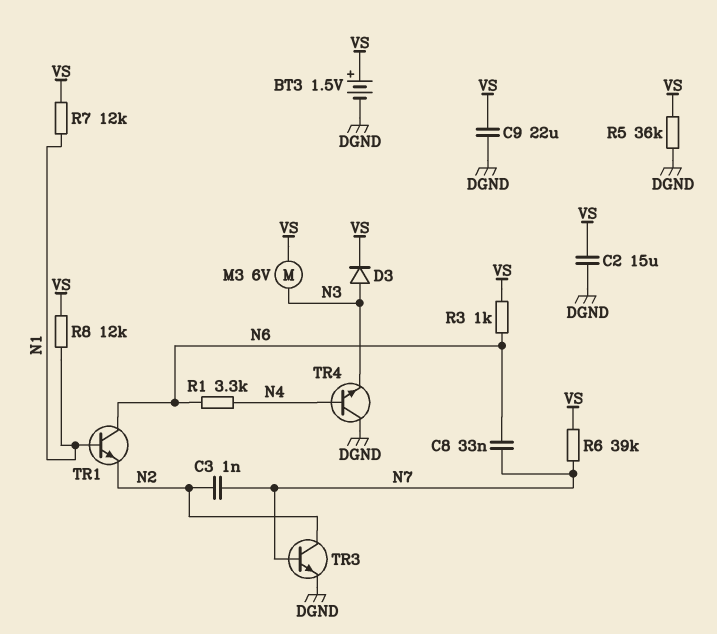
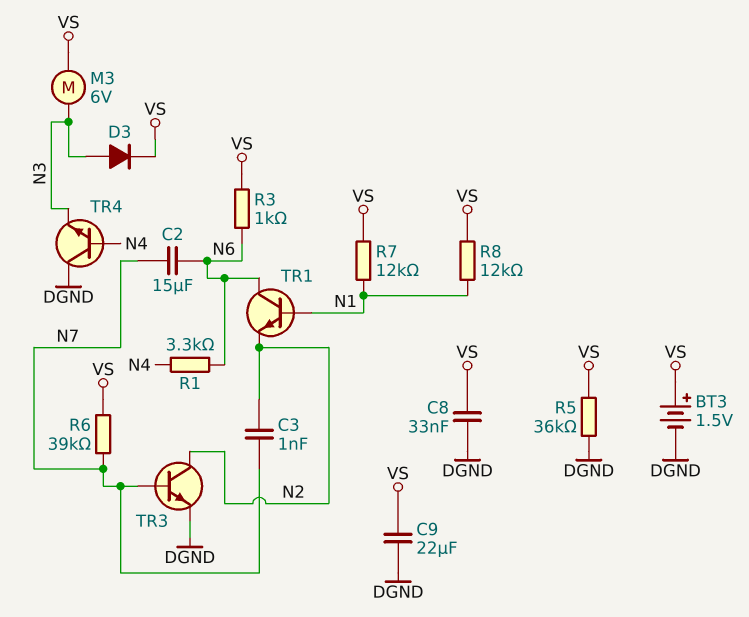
C2: 15uF (DGND, VS) -> 15uF (N6, N7)
C8: 33nF (N6, N7) -> 33nF (DGND, VS)

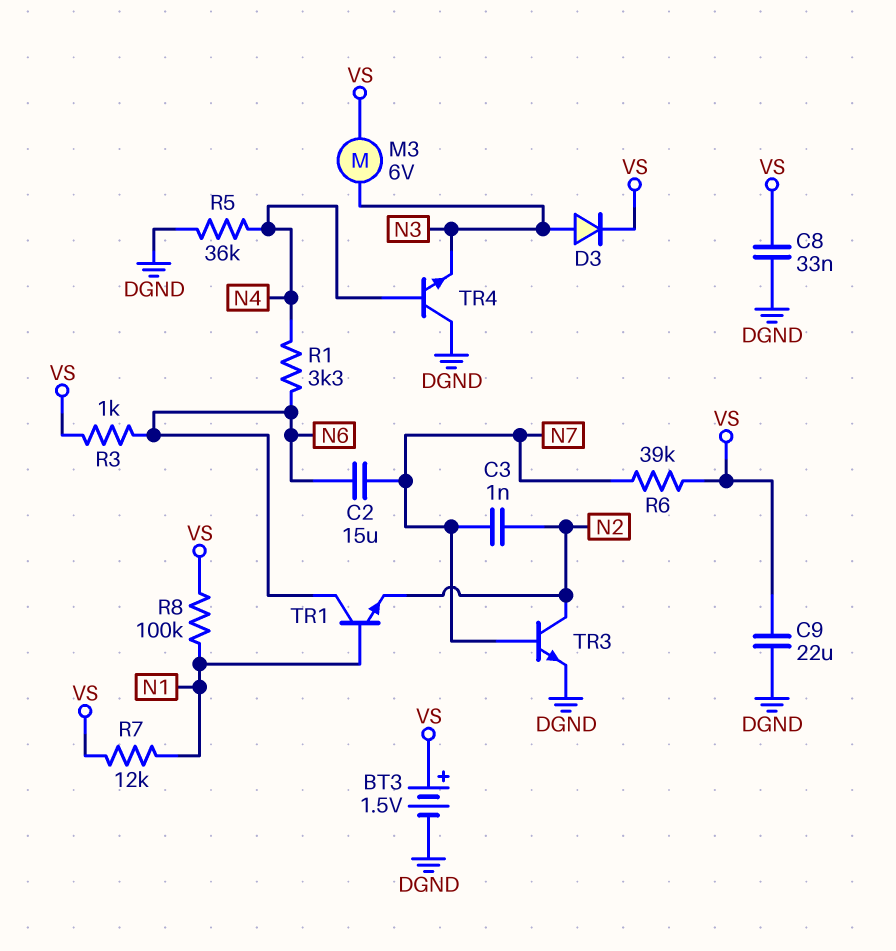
R5: 36k (DGND, VS) -> 36k (DGND, N4)
R8: 12k (N1, VS) -> 100k (N1, VS)

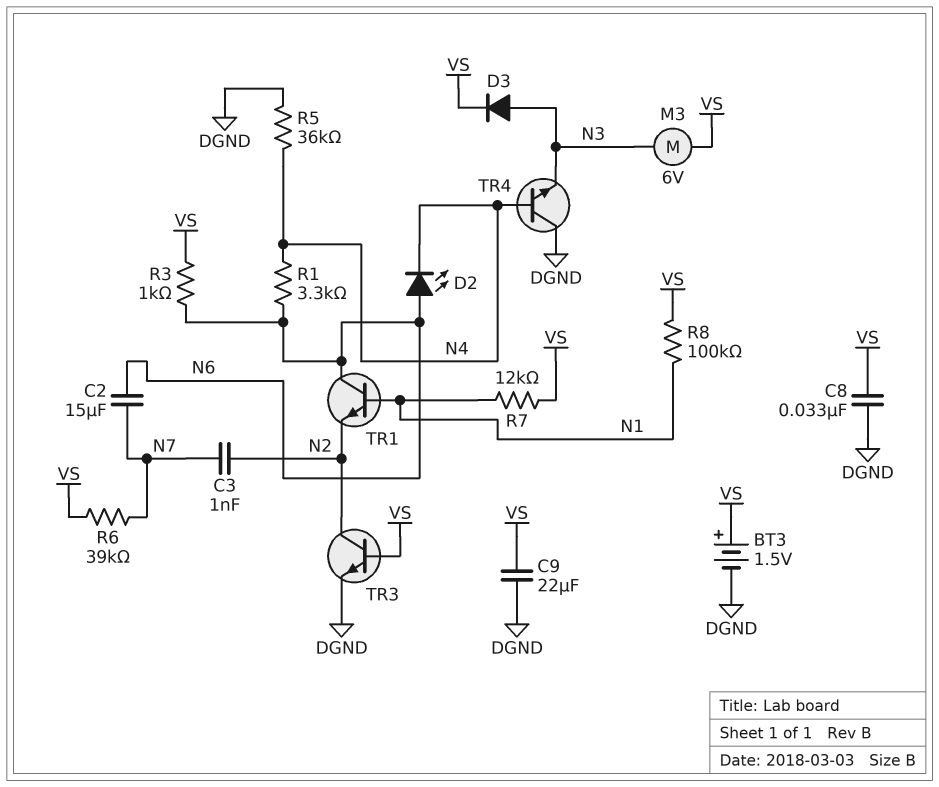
D2: none -> LED (A N6, K N4)
TR3: NPN (B N7, C N2, E DGND) -> NPN (B VS, C N2, E DGND)

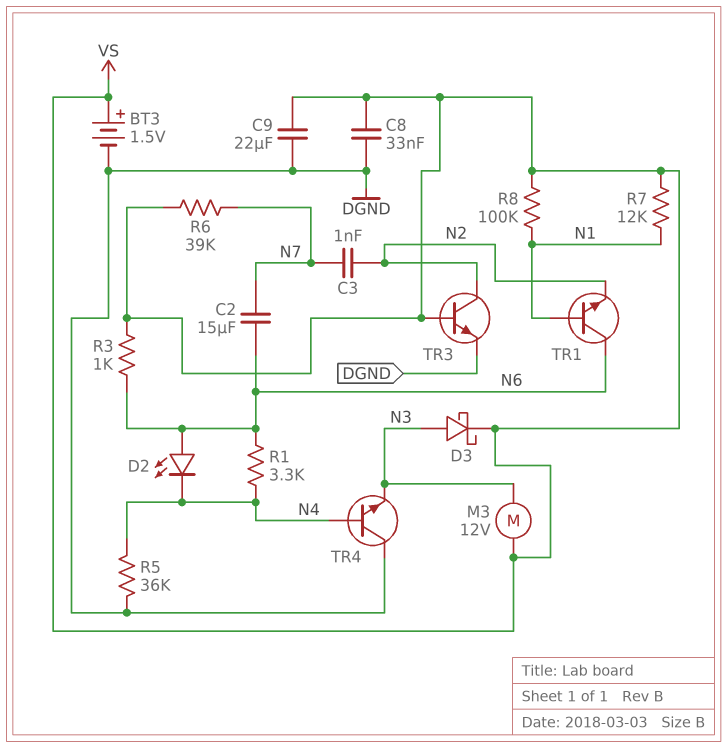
D3: diode (A N3, K VS) -> schottky (A N3, K VS)
M3: motor 6V (N3, VS) -> motor 12V (N3, VS)

